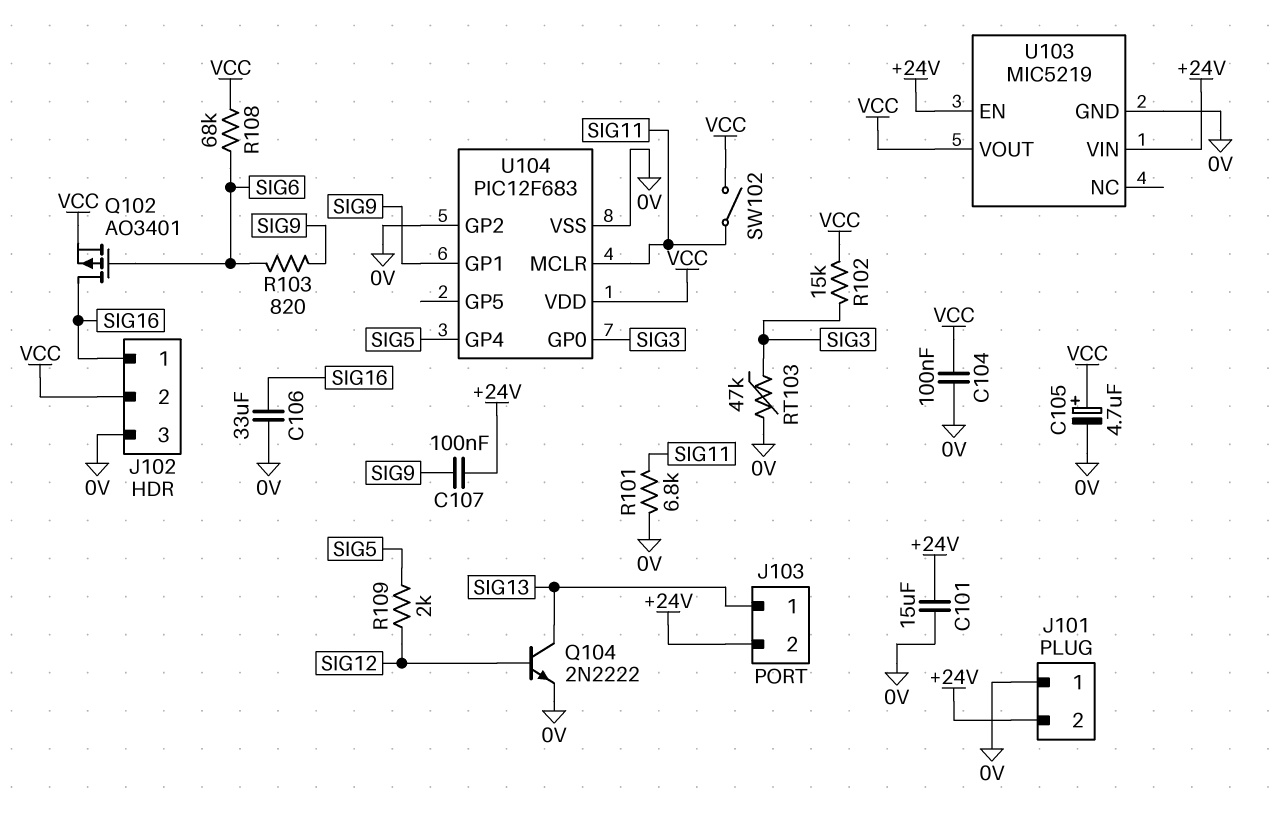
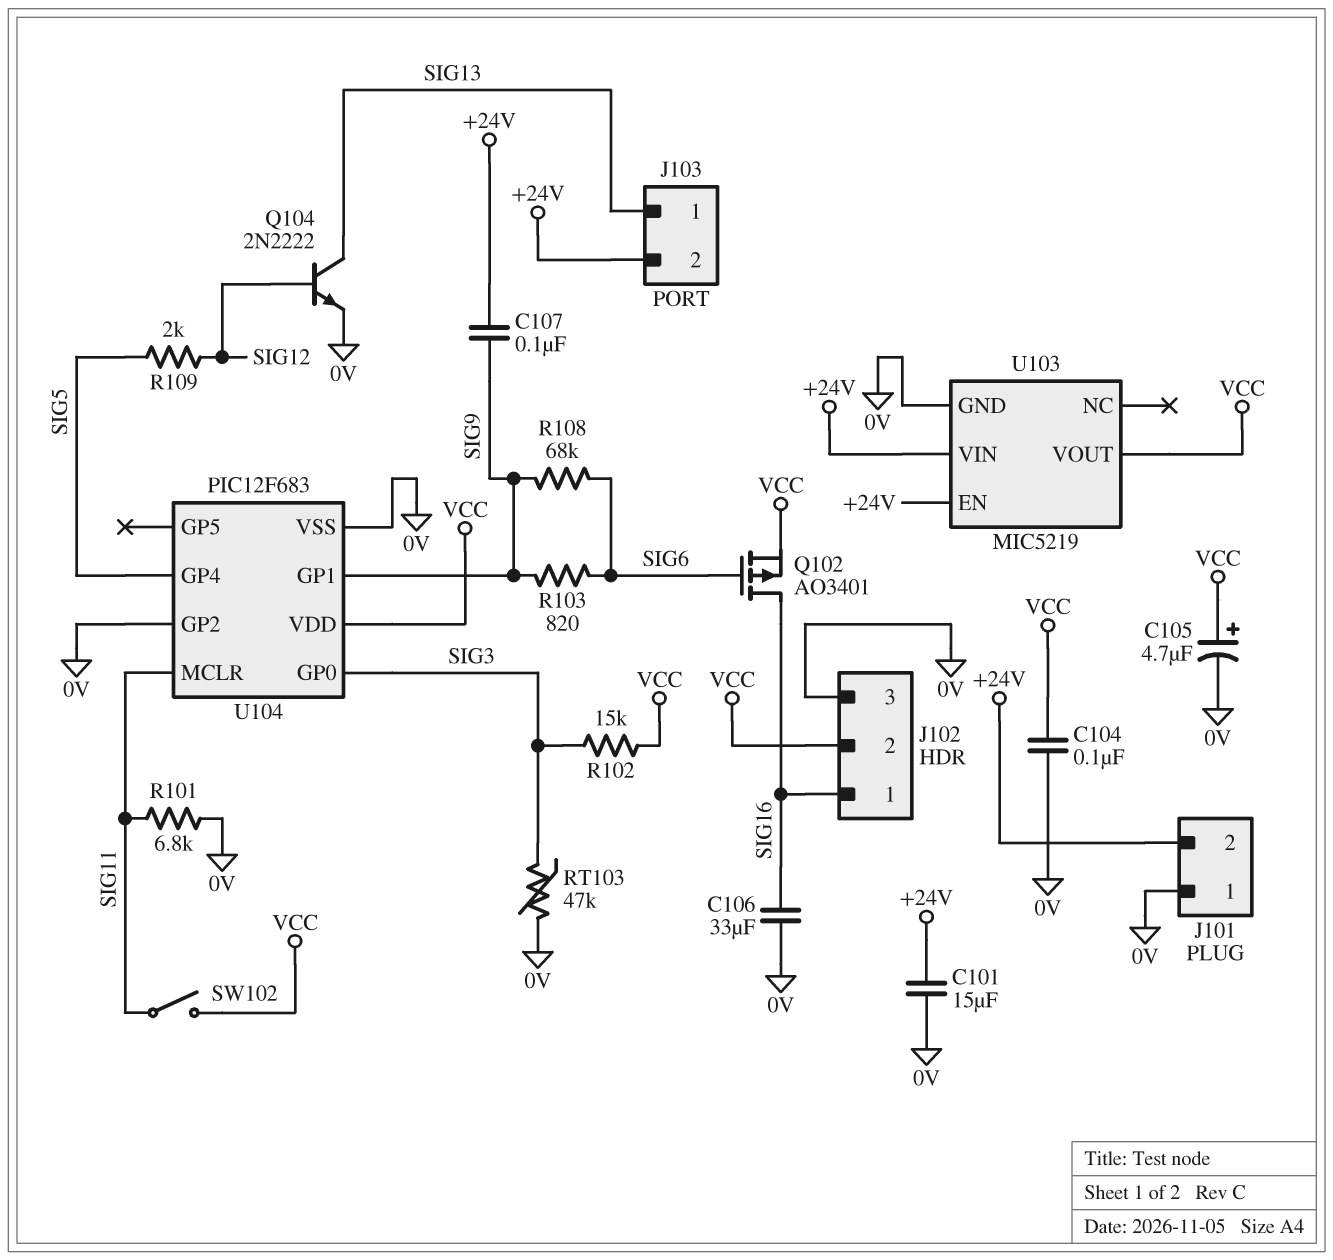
R108: 68k (SIG6, VCC) -> 68k (SIG6, SIG9)

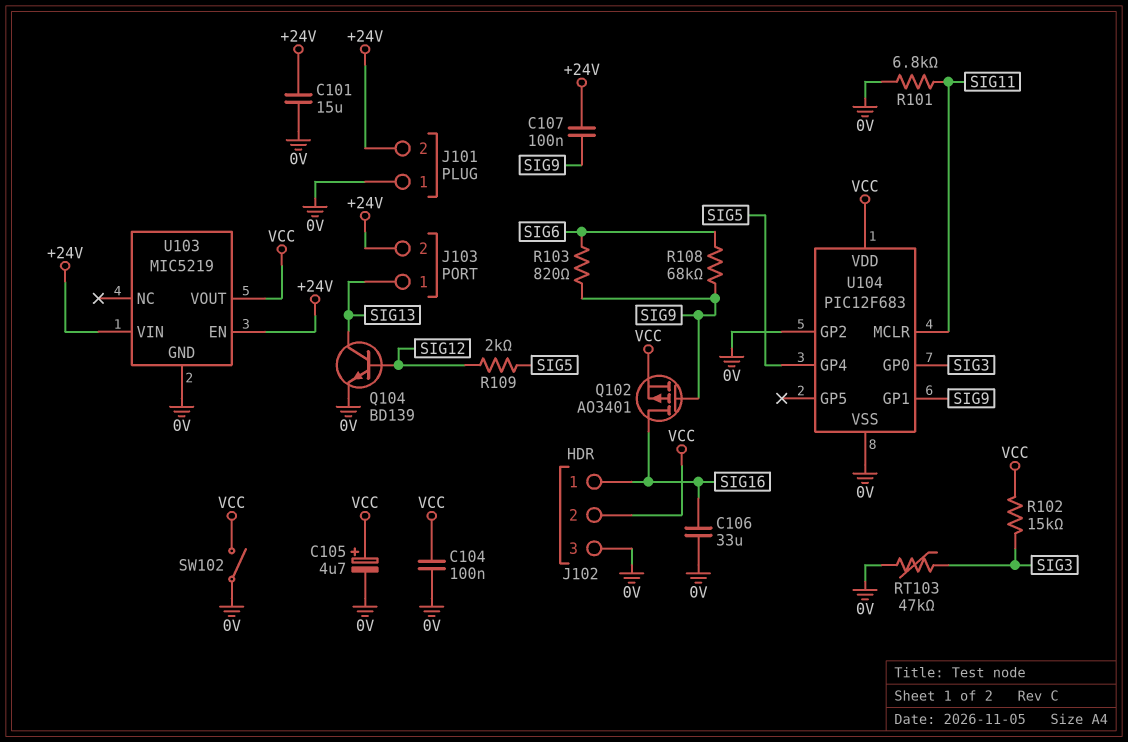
Q102: PMOS AO3401 (G SIG6, D SIG16, S VCC) -> PMOS AO3401 (G SIG9, D SIG16, S VCC)
Q104: NPN 2N2222 (B SIG12, C SIG13, E 0V) -> NPN BD139 (B SIG12, C SIG13, E 0V)
SW102: switch (SIG11, VCC) -> switch (0V, VCC)

